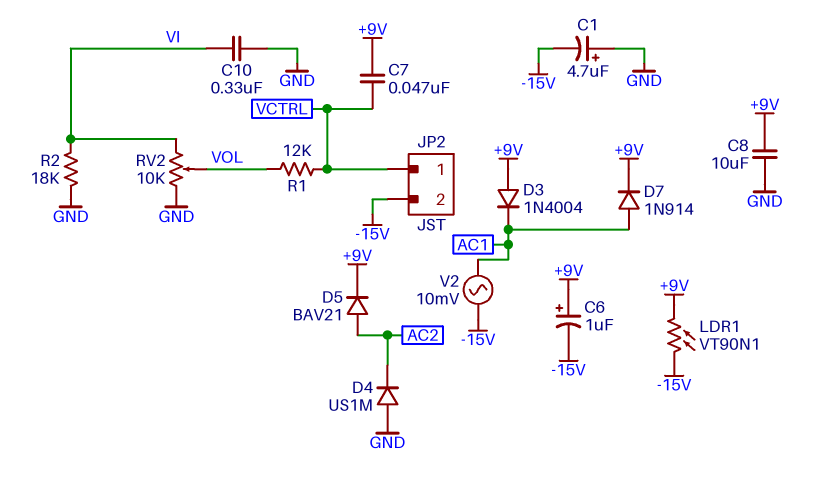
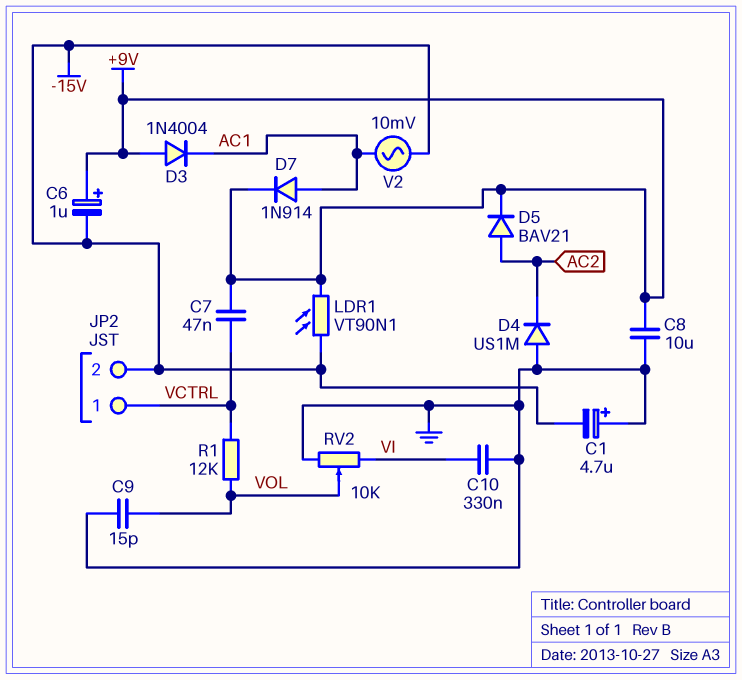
C9: none -> 15pF (GND, VOL)
R2: 18k (GND, VI) -> none

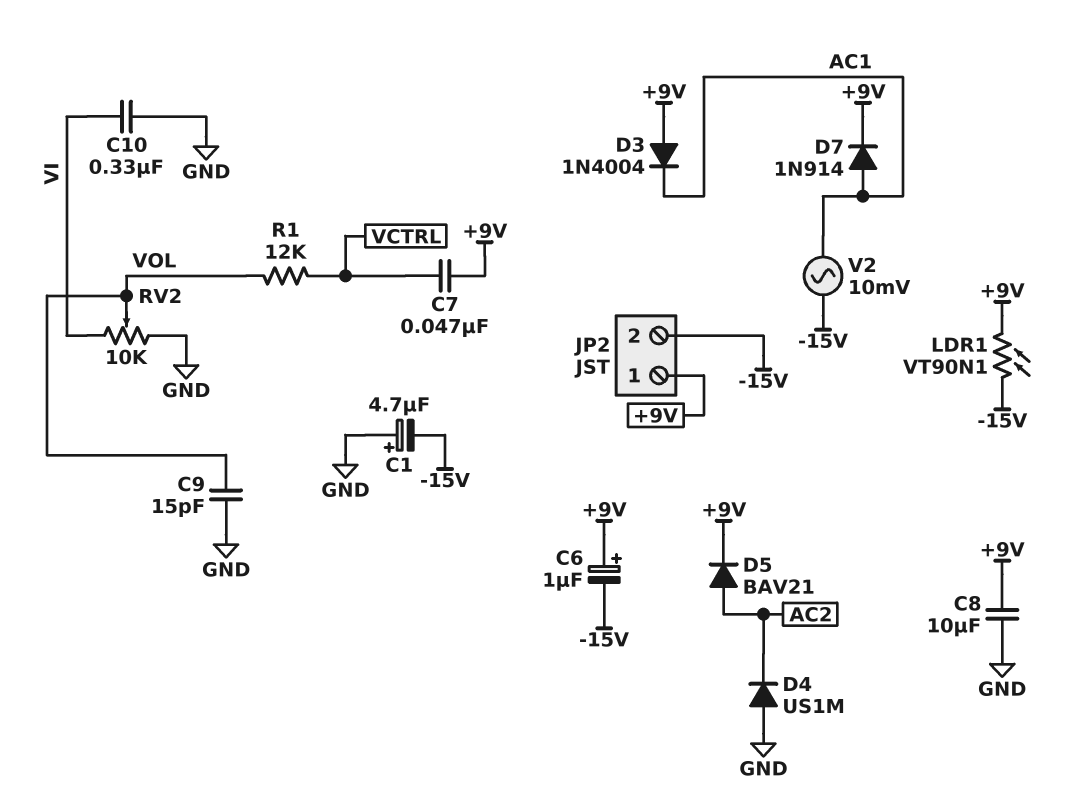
JP2 pin 1: VCTRL -> +9V

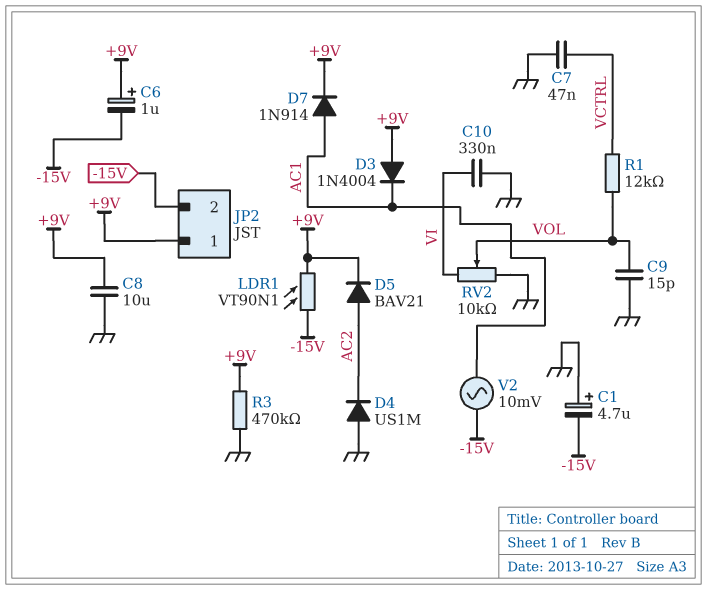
C7: 47nF (+9V, VCTRL) -> 47nF (GND, VCTRL)
R3: none -> 470k (+9V, GND)

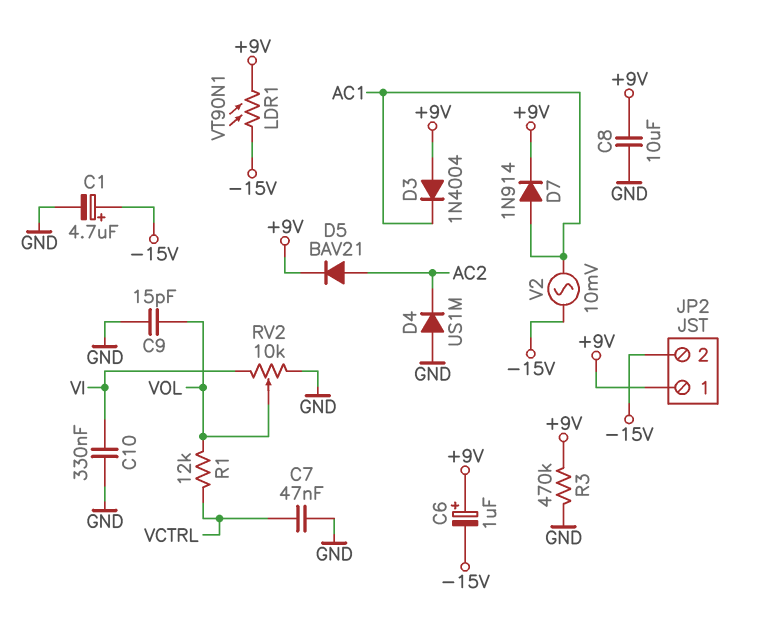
C1: 4.7uF (plus GND, minus -15V) -> 4.7uF (plus -15V, minus GND)

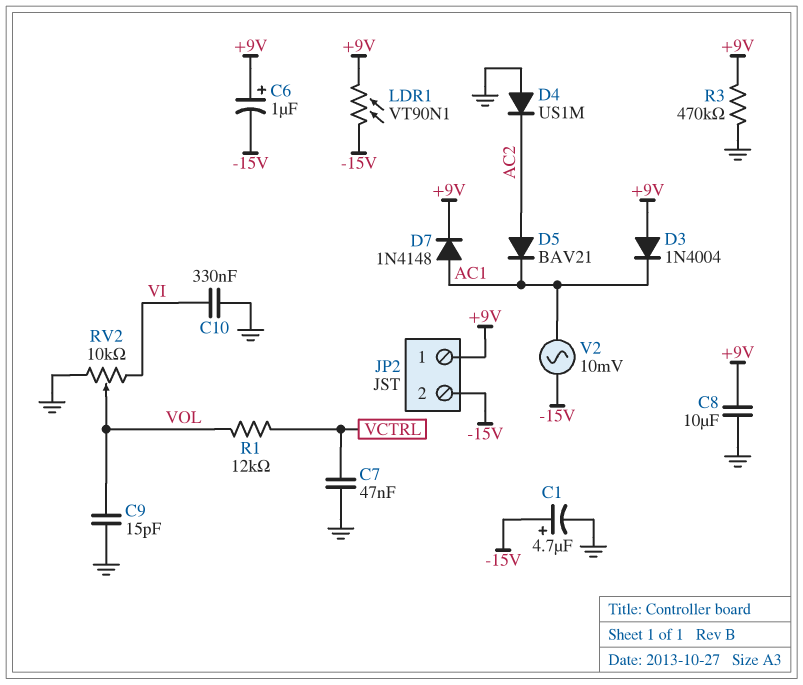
D5: diode BAV21 (A AC2, K +9V) -> diode BAV21 (A AC2, K AC1)
D7: diode 1N914 (A AC1, K +9V) -> diode 1N4148 (A AC1, K +9V)

